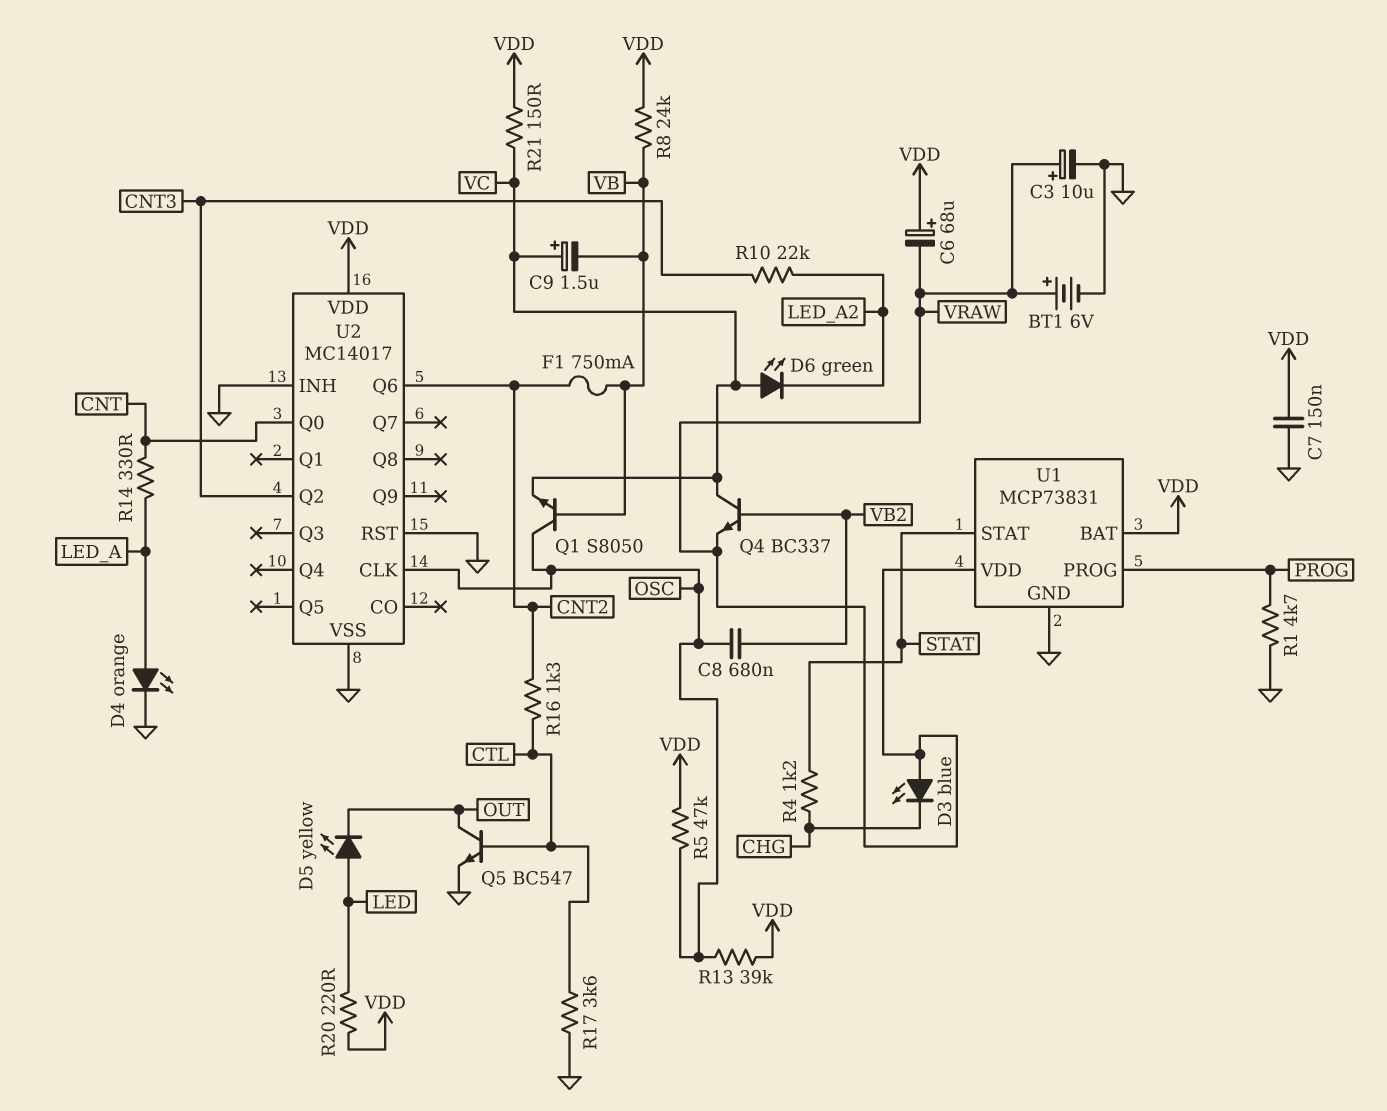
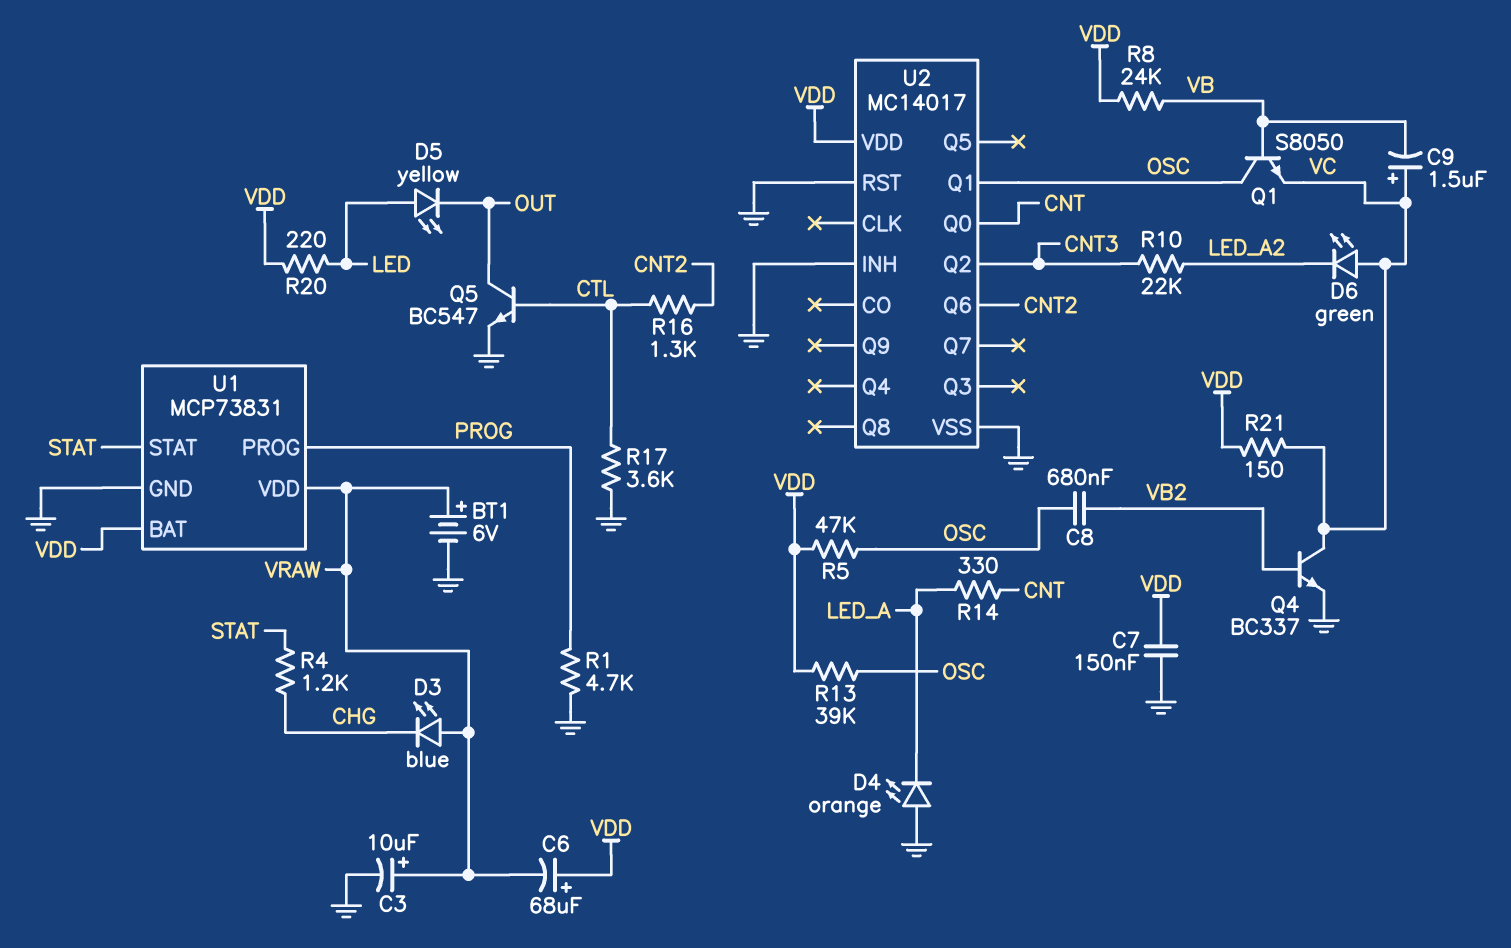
D4: LED orange (A LED_A, K GND) -> LED orange (A GND, K LED_A)
F1: 750mA (CNT2, VB) -> none
Q4: NPN BC337 (B VB2, C VC, E VRAW) -> NPN BC337 (B VB2, C VC, E GND)
U2 pin CLK: OSC -> none
U2 pin Q1: none -> OSC

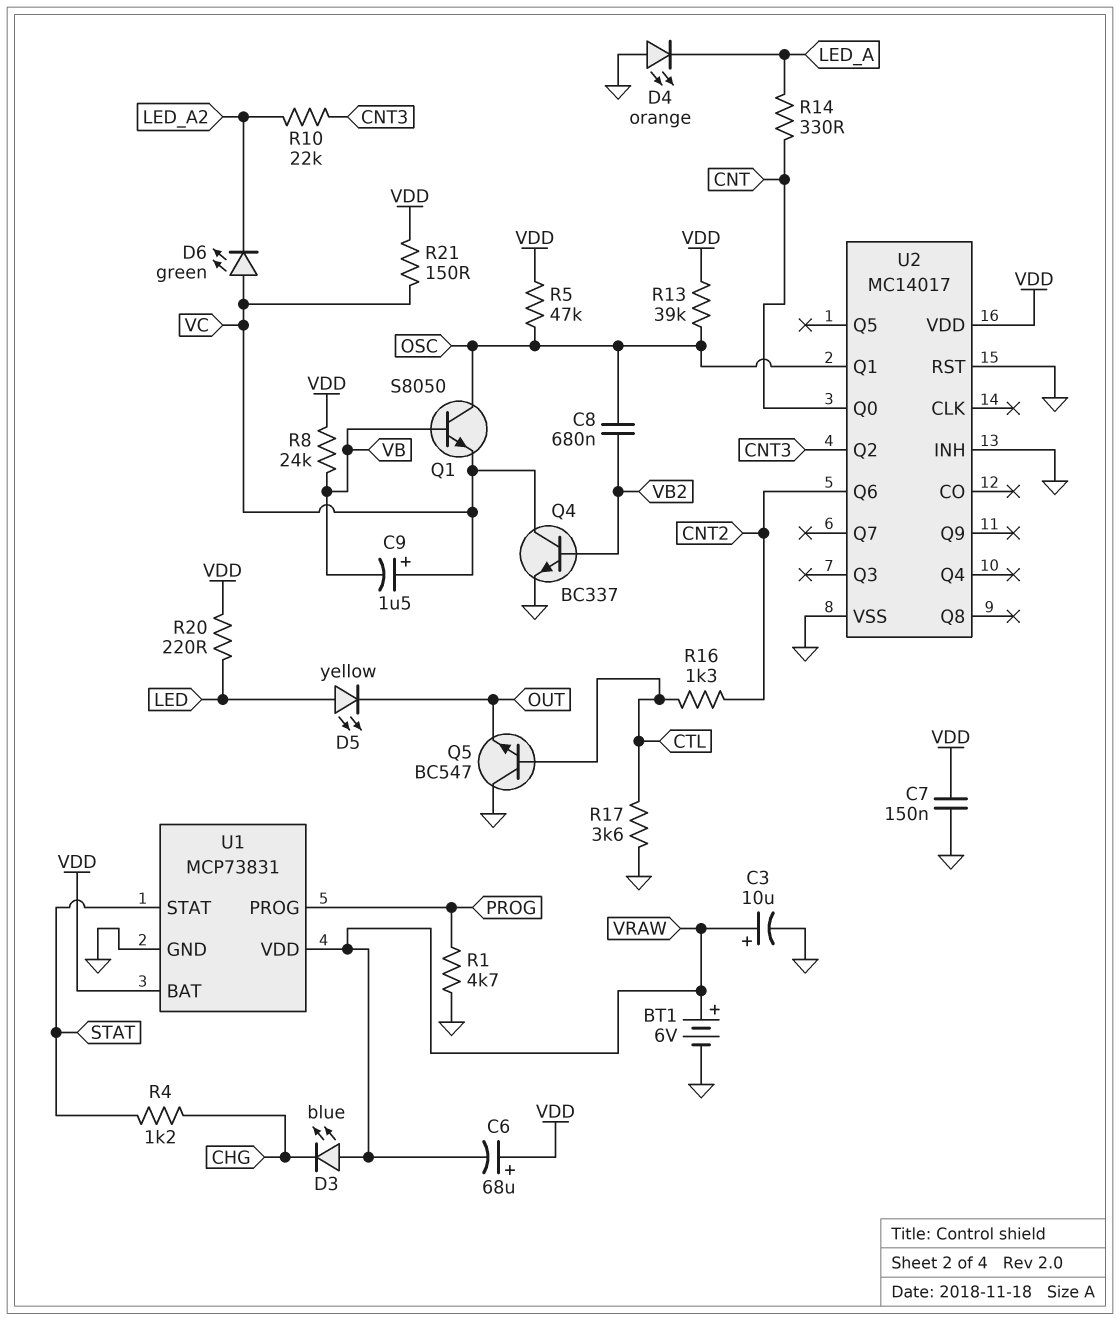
Q5: NPN BC547 (B CTL, C OUT, E GND) -> NPN BC547 (B CTL, C GND, E OUT)

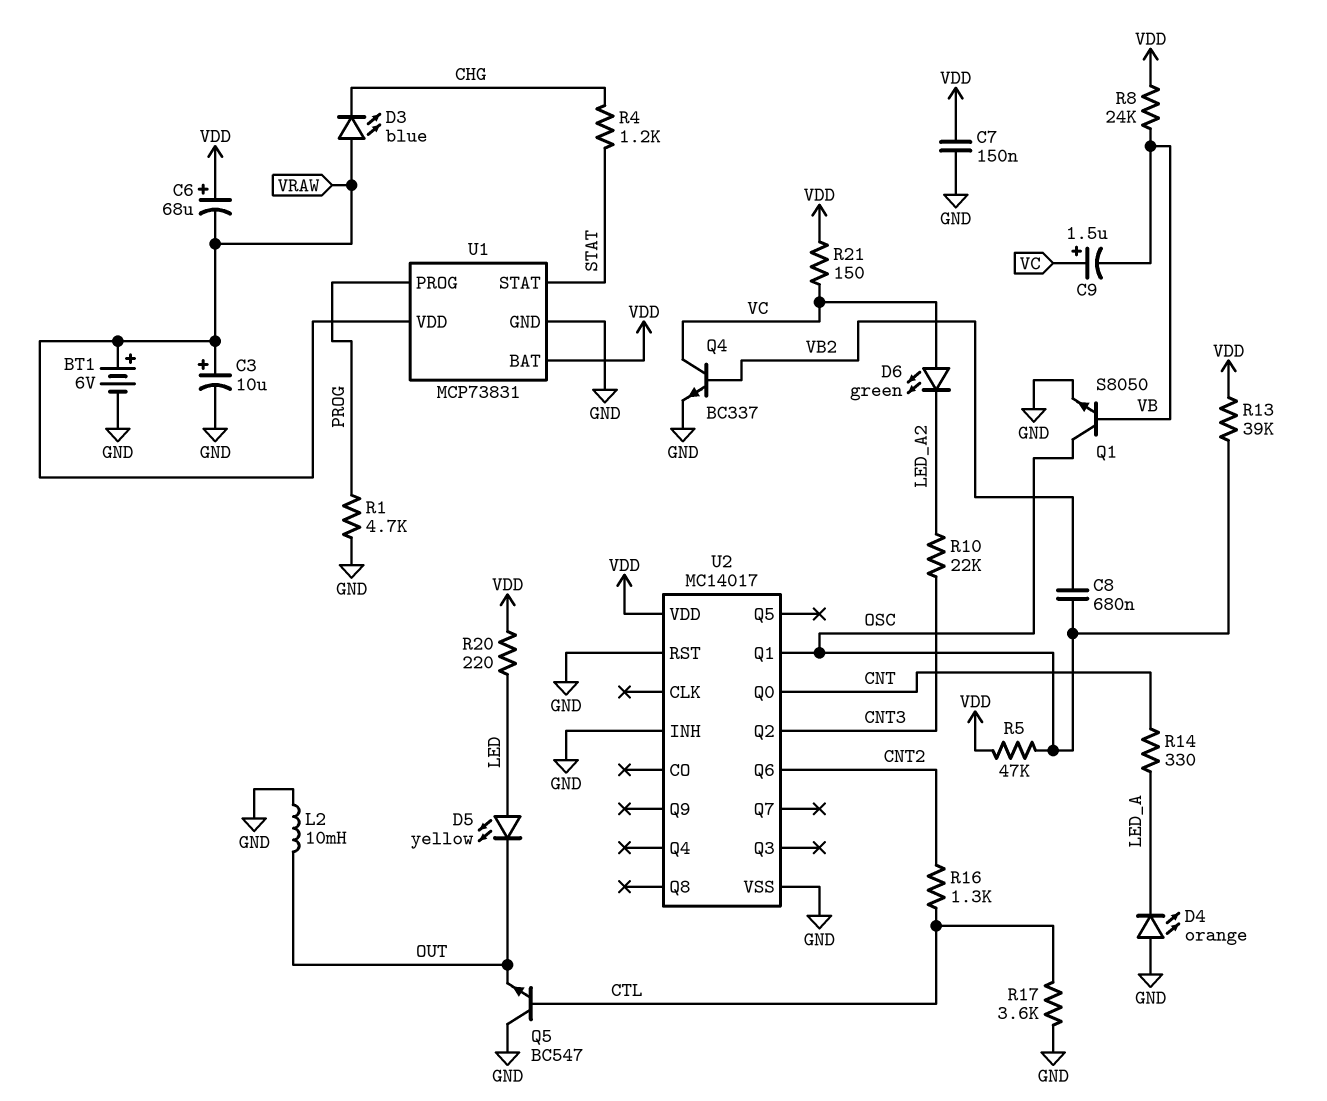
L2: none -> 10mH (GND, OUT)
Q1: NPN S8050 (B VB, C OSC, E VC) -> NPN S8050 (B VB, C OSC, E GND)

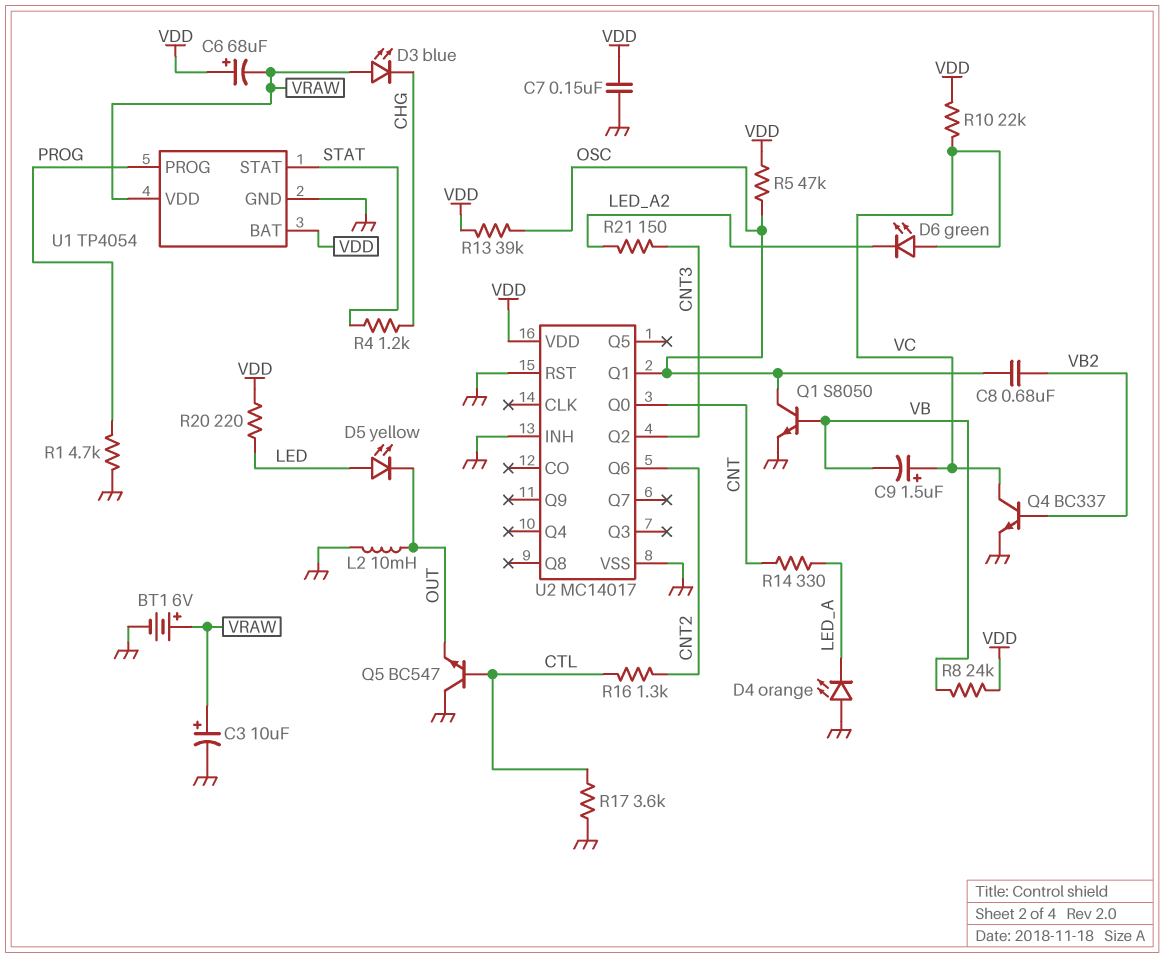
R10: 22k (CNT3, LED_A2) -> 22k (VC, VDD)
R21: 150 (VC, VDD) -> 150 (CNT3, LED_A2)
U1: MCP73831 -> TP4054

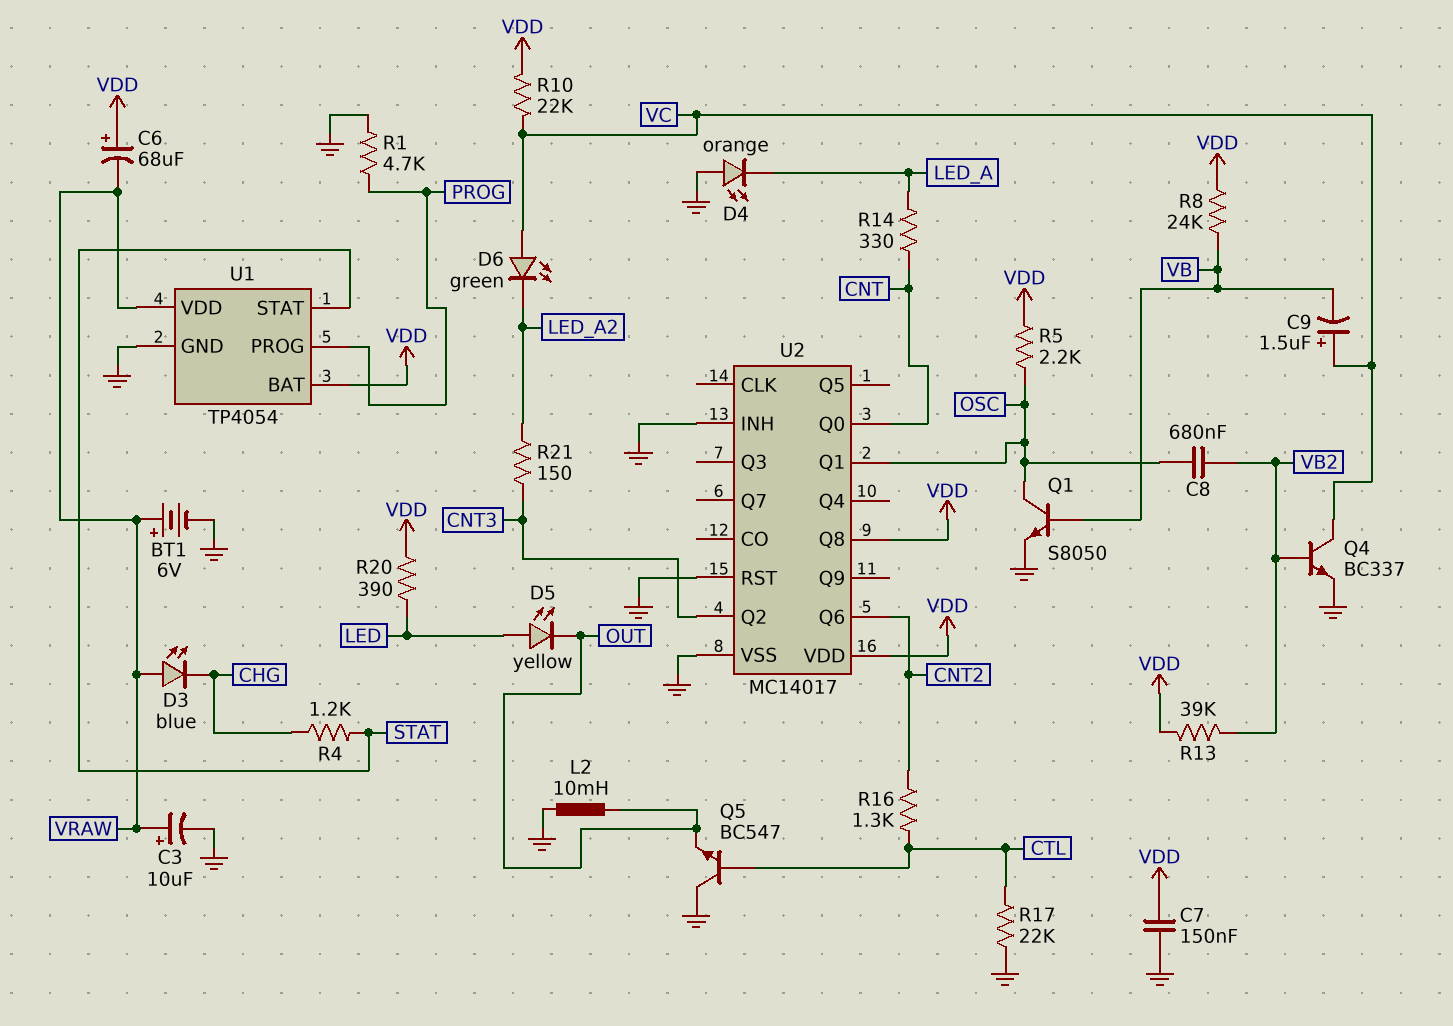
R5: 47k (OSC, VDD) -> 2.2k (OSC, VDD)
R13: 39k (OSC, VDD) -> 39k (VB2, VDD)
R17: 3.6k (CTL, GND) -> 22k (CTL, GND)
R20: 220 (LED, VDD) -> 390 (LED, VDD)
U2 pin Q8: none -> VDD

